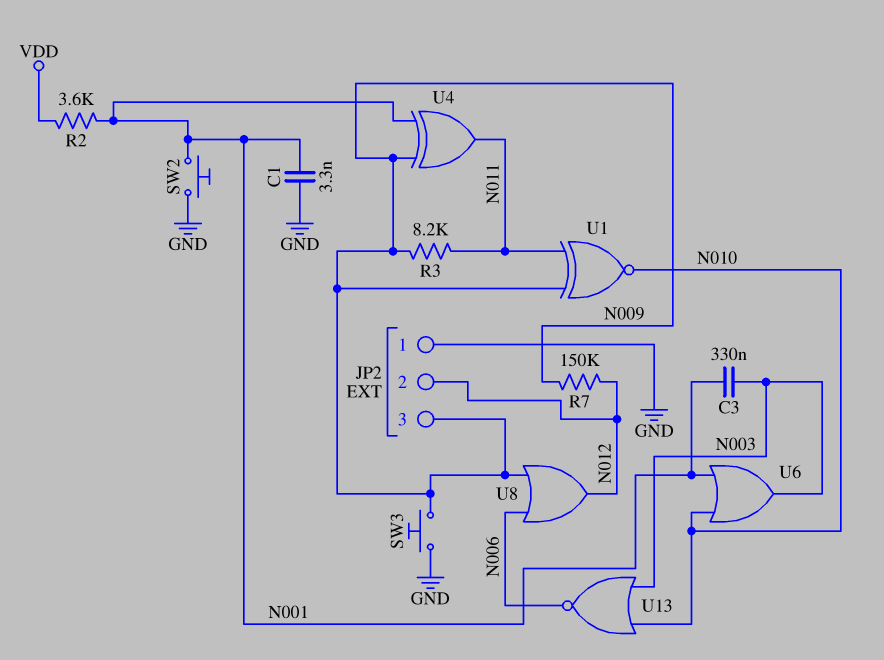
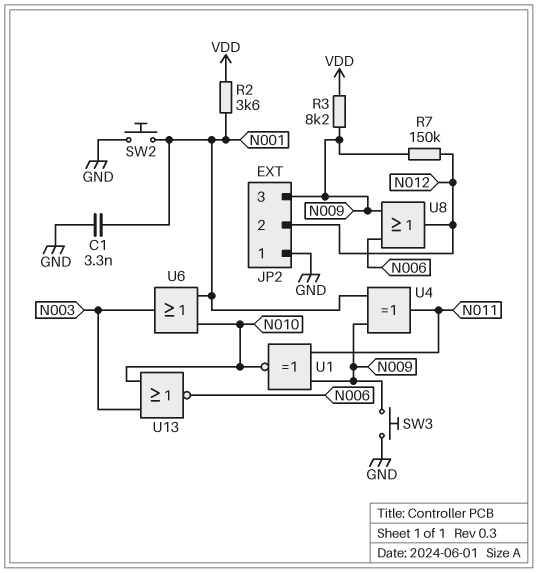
C3: 330nF (N001, N003) -> none
R3: 8.2k (N009, N011) -> 8.2k (N009, VDD)

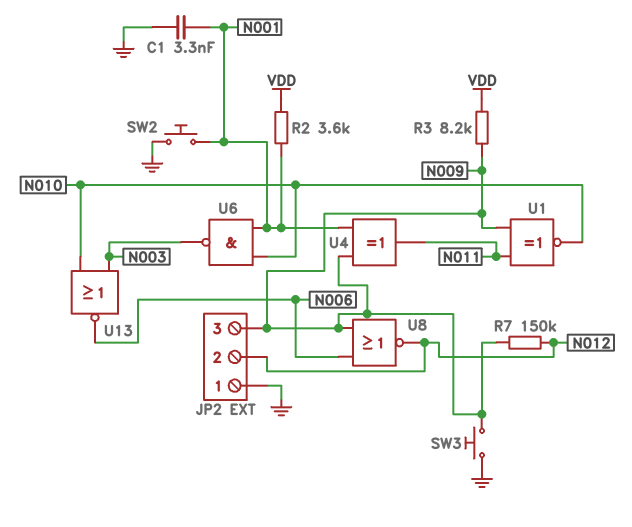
U6: OR (in N001, in N010, out N003) -> NAND (in N001, in N010, out N003)
U8: OR (in N006, in N009, out N012) -> NOR (in N006, in N009, out N012)

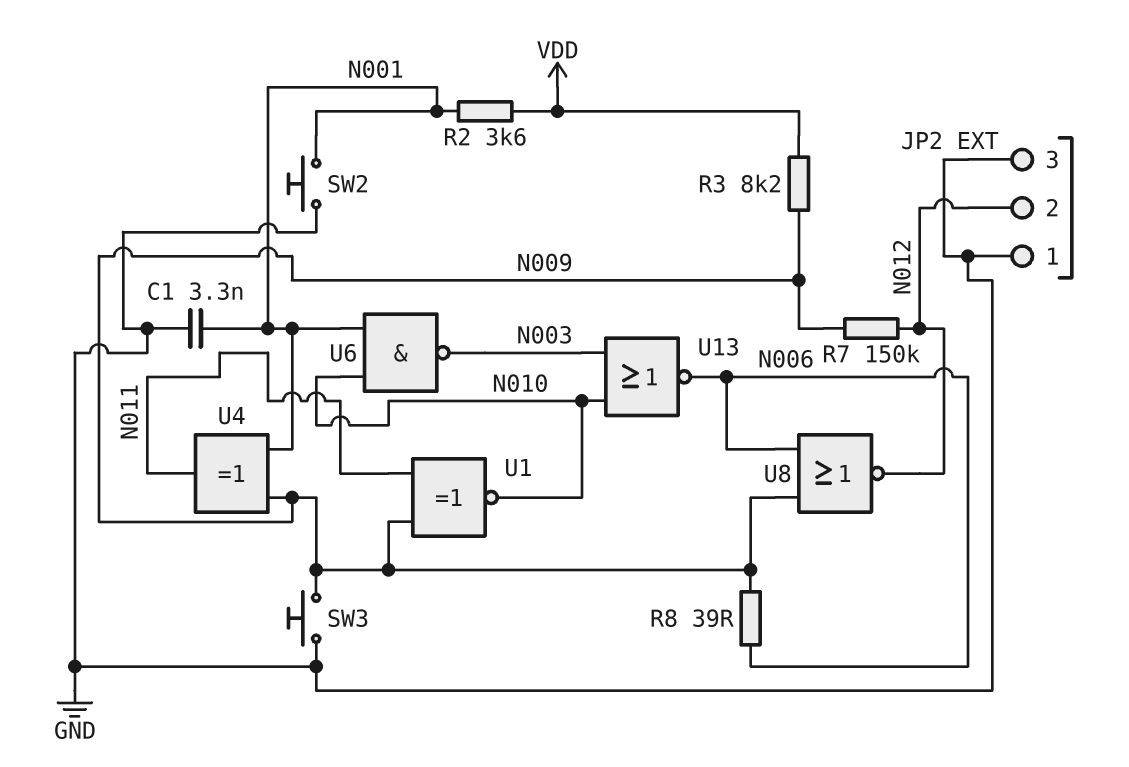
JP2 pin 3: N009 -> GND
R8: none -> 39 (N006, N009)

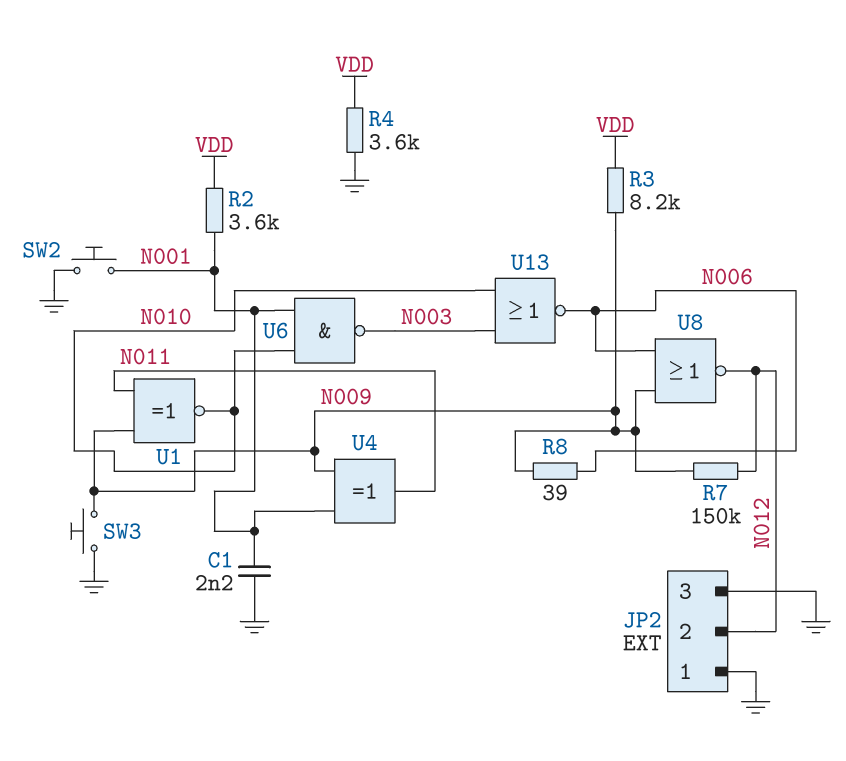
C1: 3.3nF (GND, N001) -> 2.2nF (GND, N001)
R4: none -> 3.6k (GND, VDD)

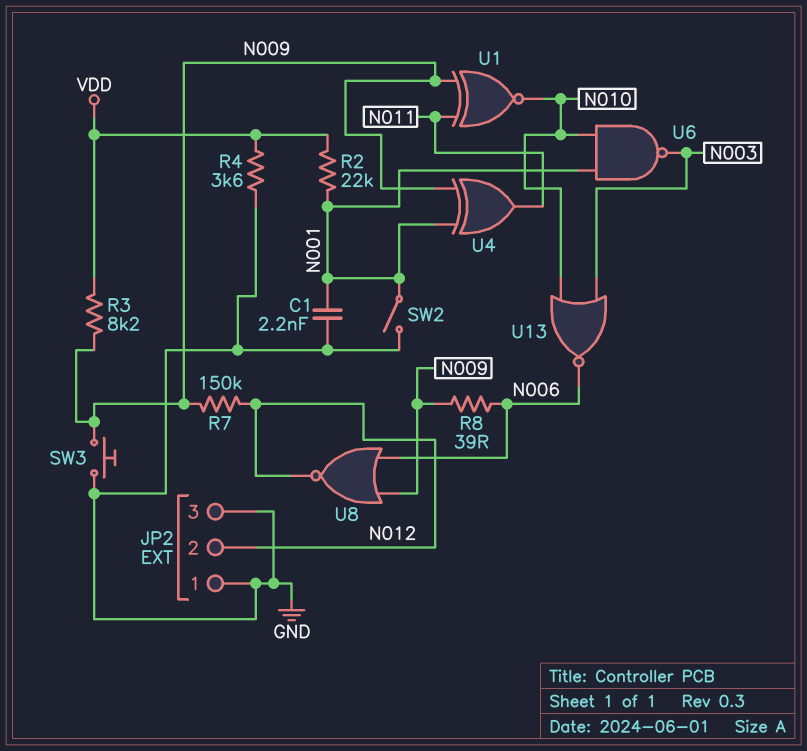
R2: 3.6k (N001, VDD) -> 22k (N001, VDD)
SW2: button (GND, N001) -> switch (GND, N001)

